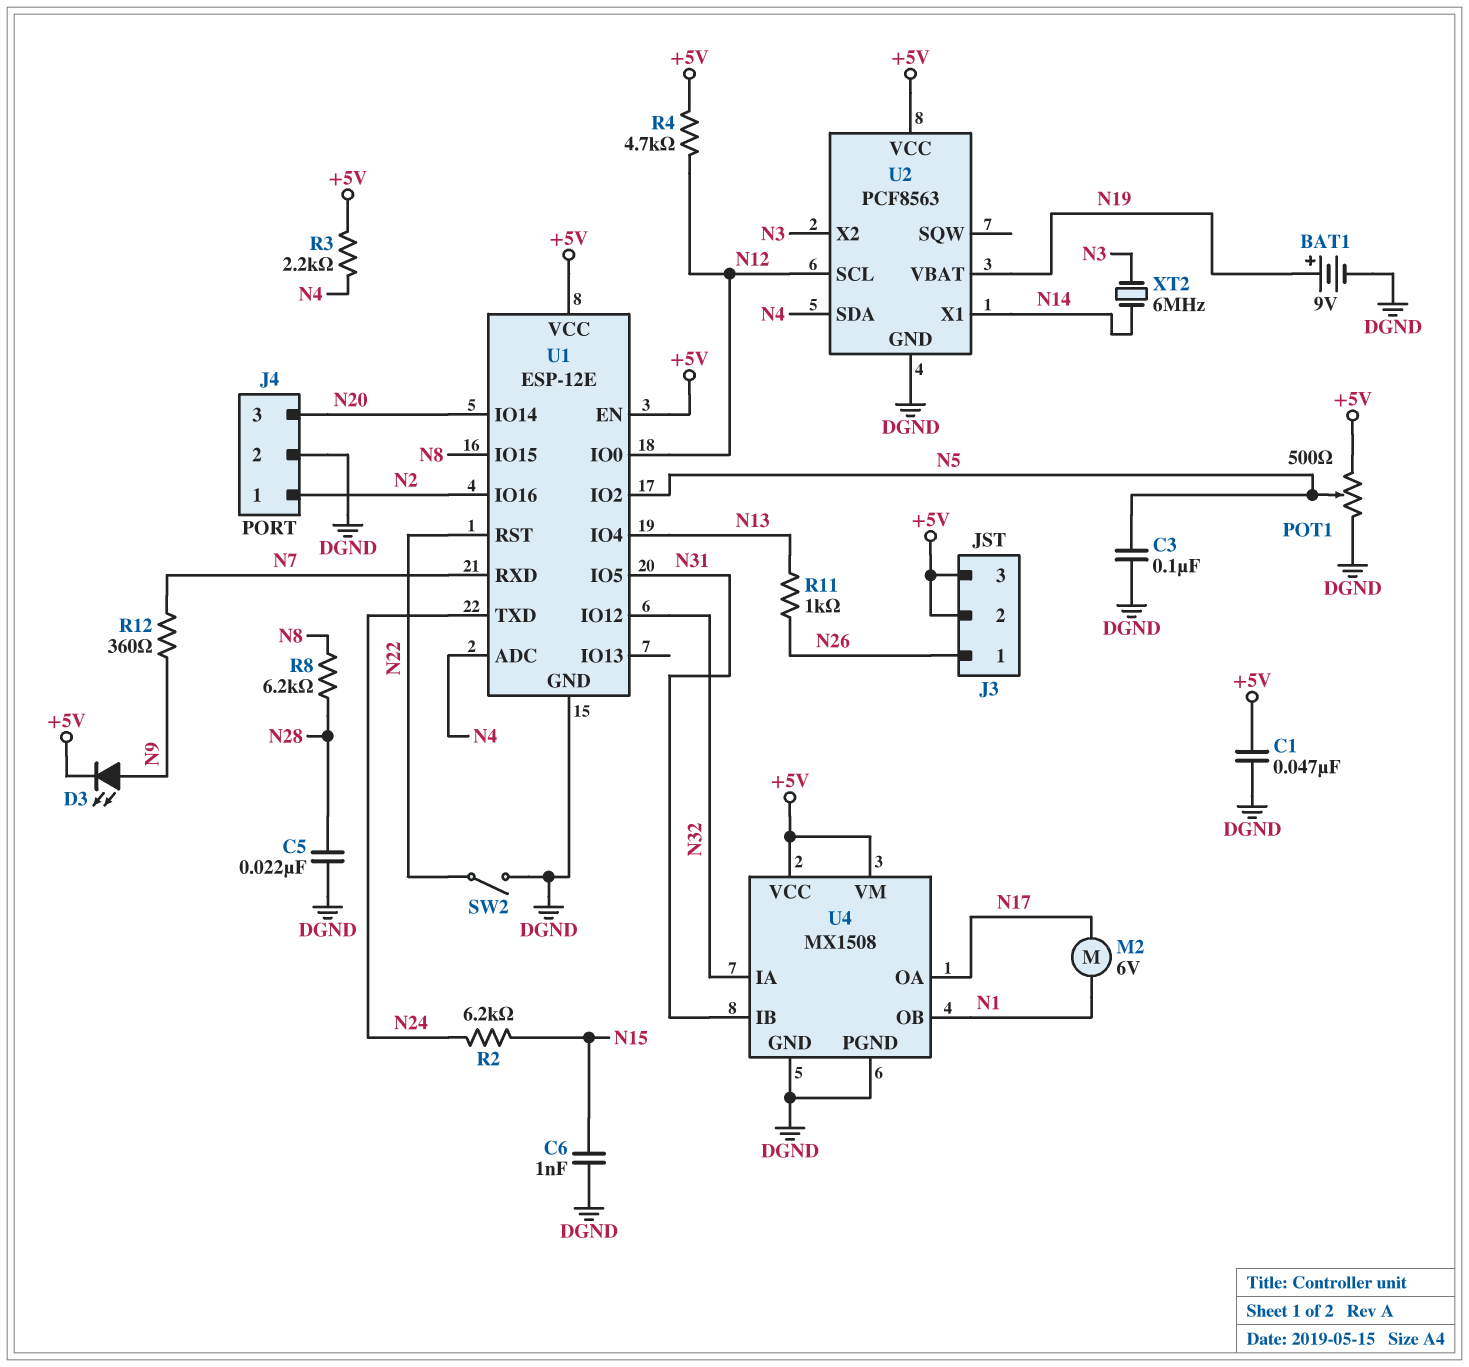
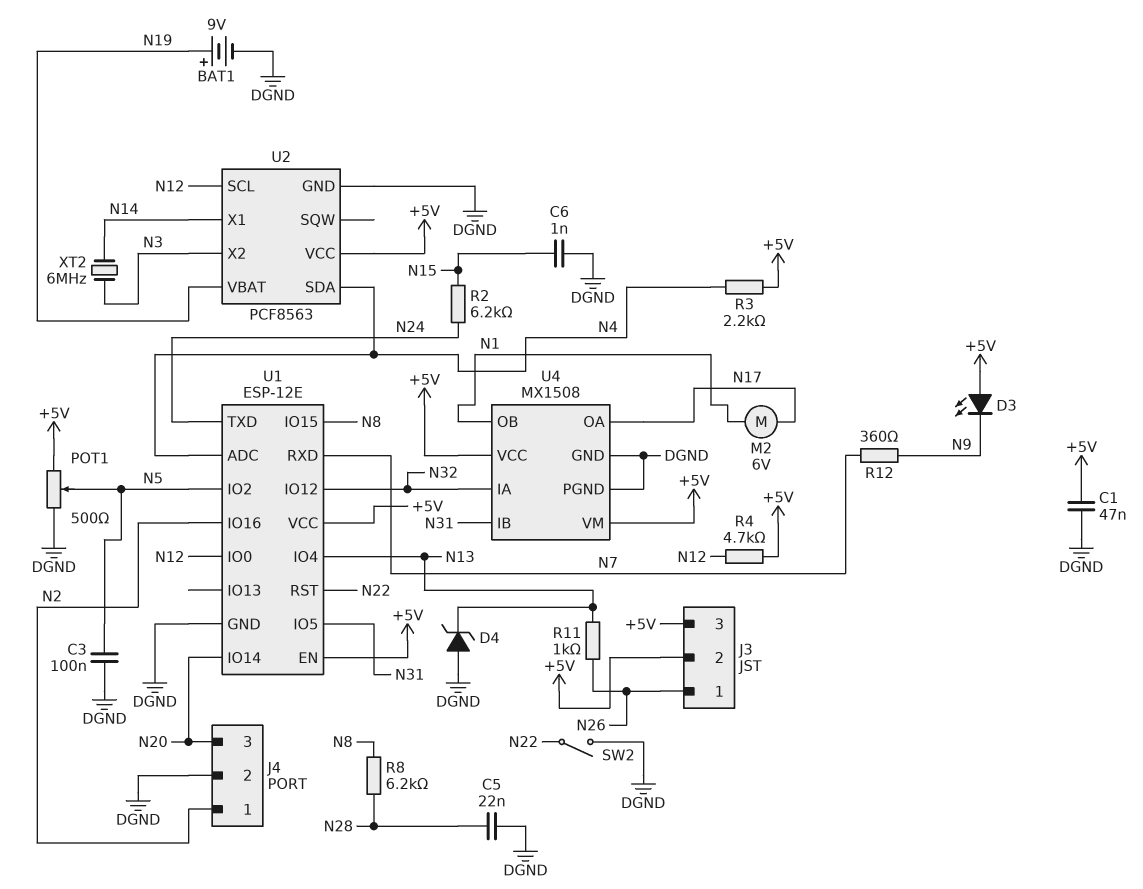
D3: LED (A N9, K +5V) -> LED (A +5V, K N9)
D4: none -> zener (A DGND, K N13)

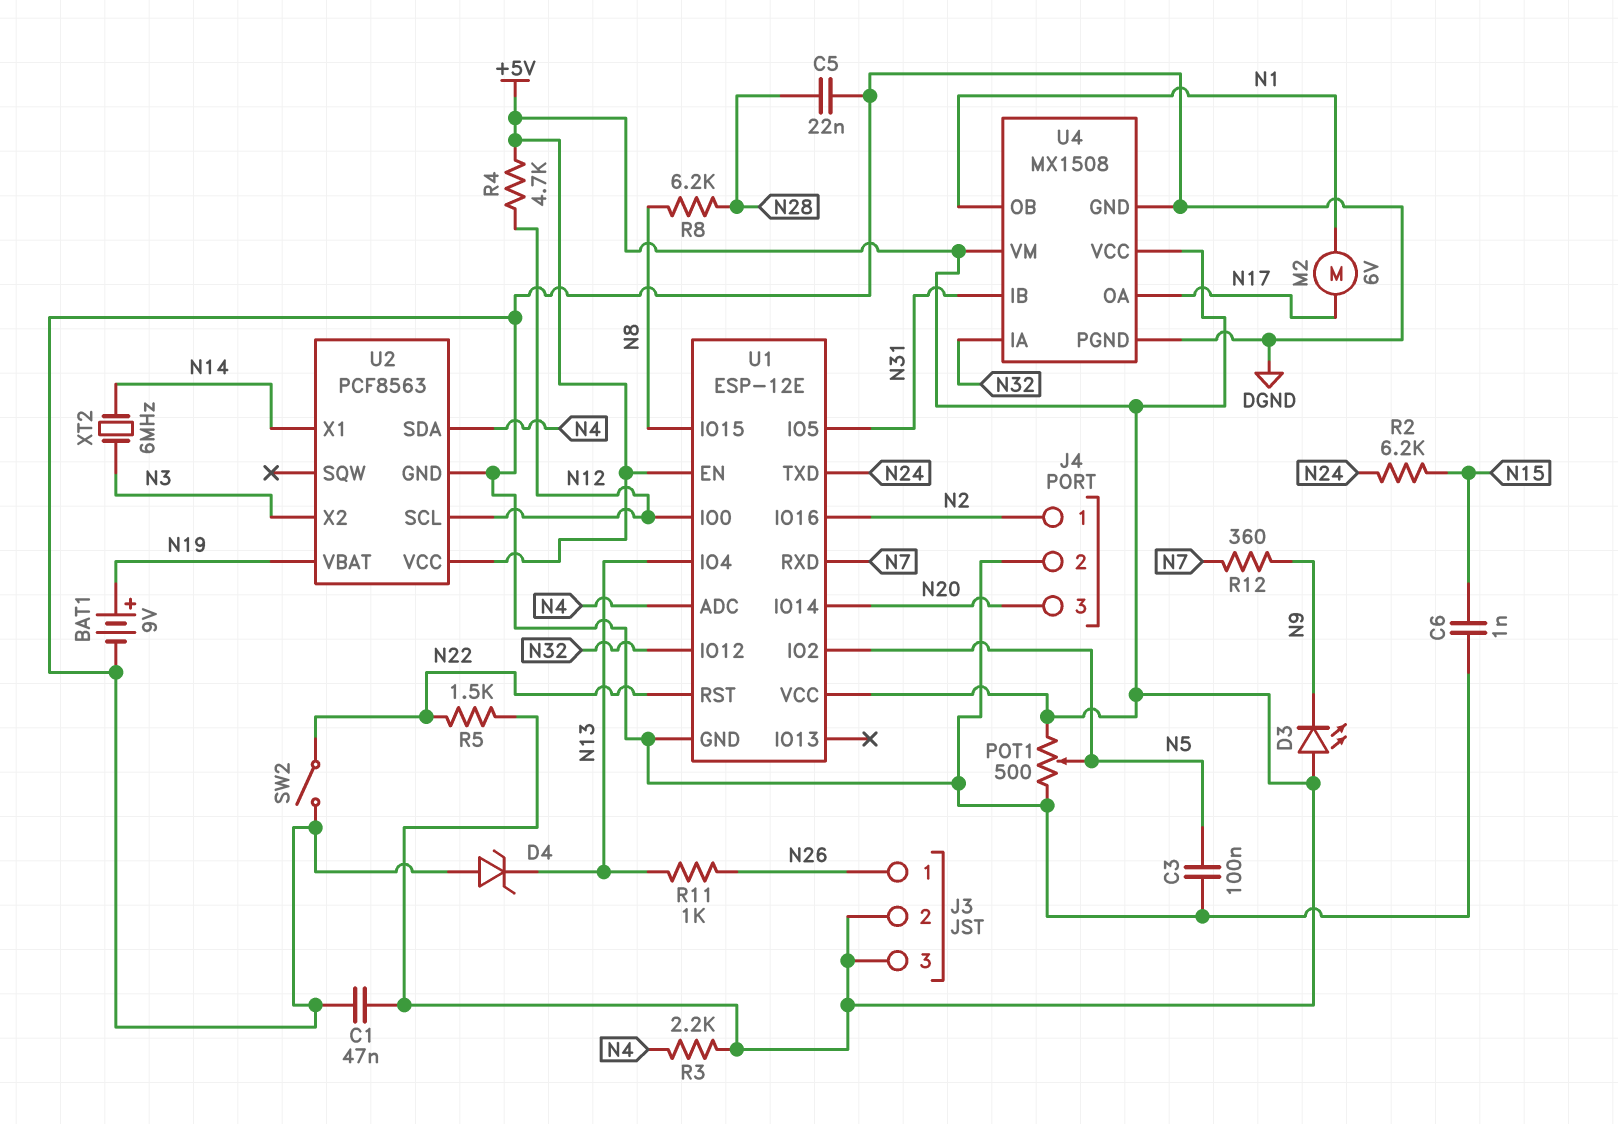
R5: none -> 1.5k (+5V, N22)

